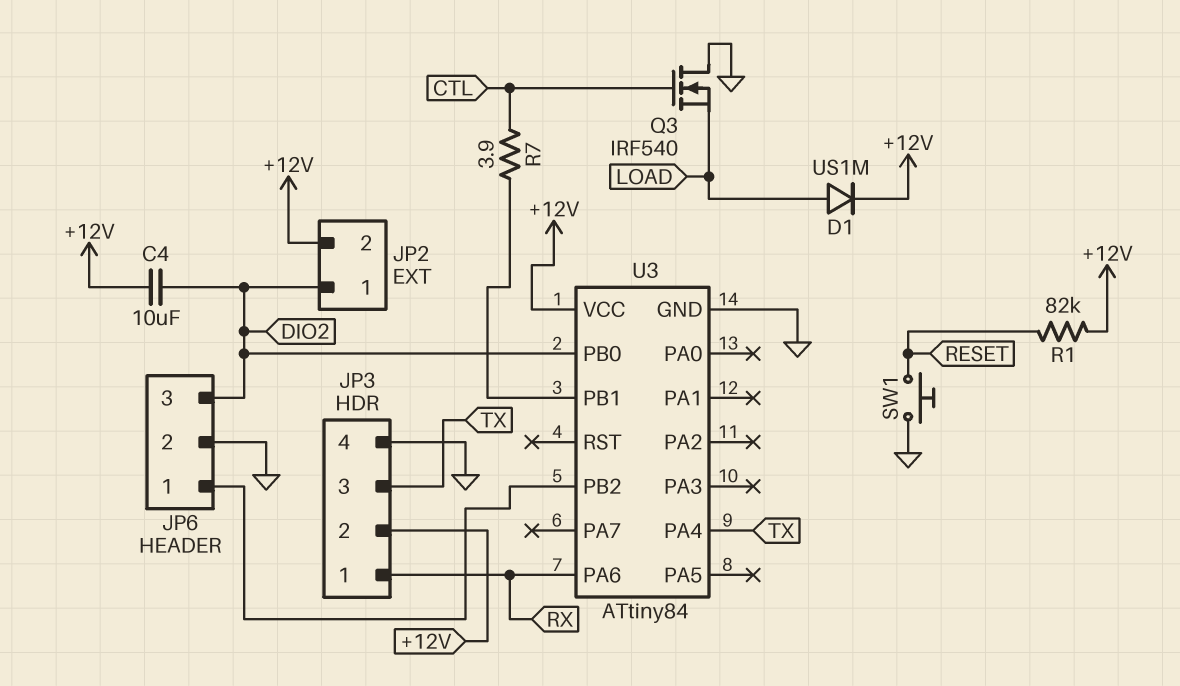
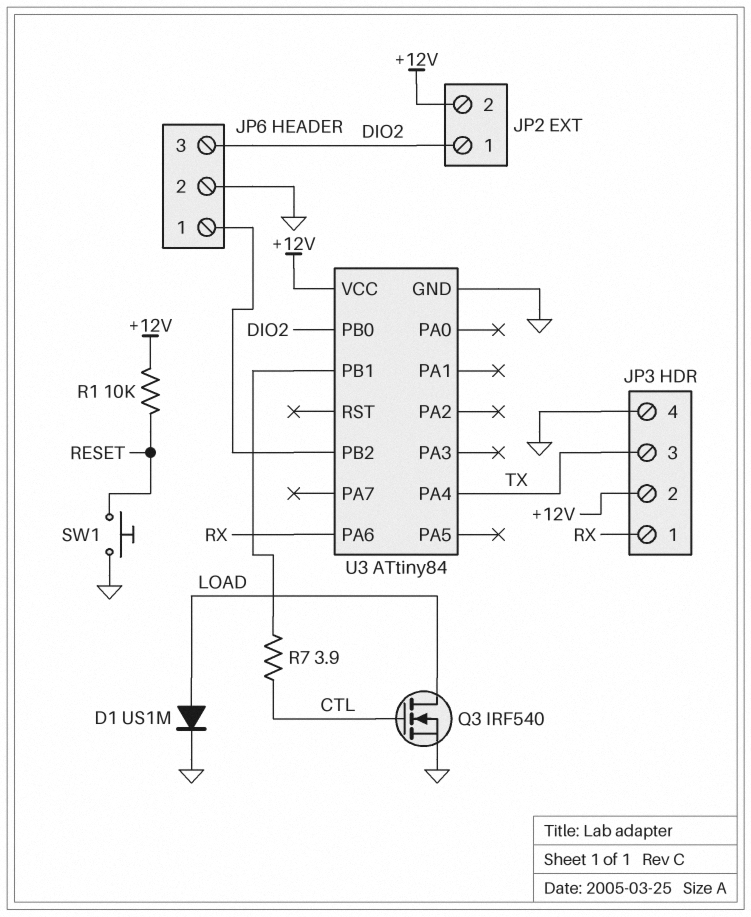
C4: 10uF (+12V, DIO2) -> none
D1: diode US1M (A LOAD, K +12V) -> diode US1M (A LOAD, K GND)
Q3: NMOS IRF540 (G CTL, D GND, S LOAD) -> NMOS IRF540 (G CTL, D LOAD, S GND)
R1: 82k (+12V, RESET) -> 10k (+12V, RESET)

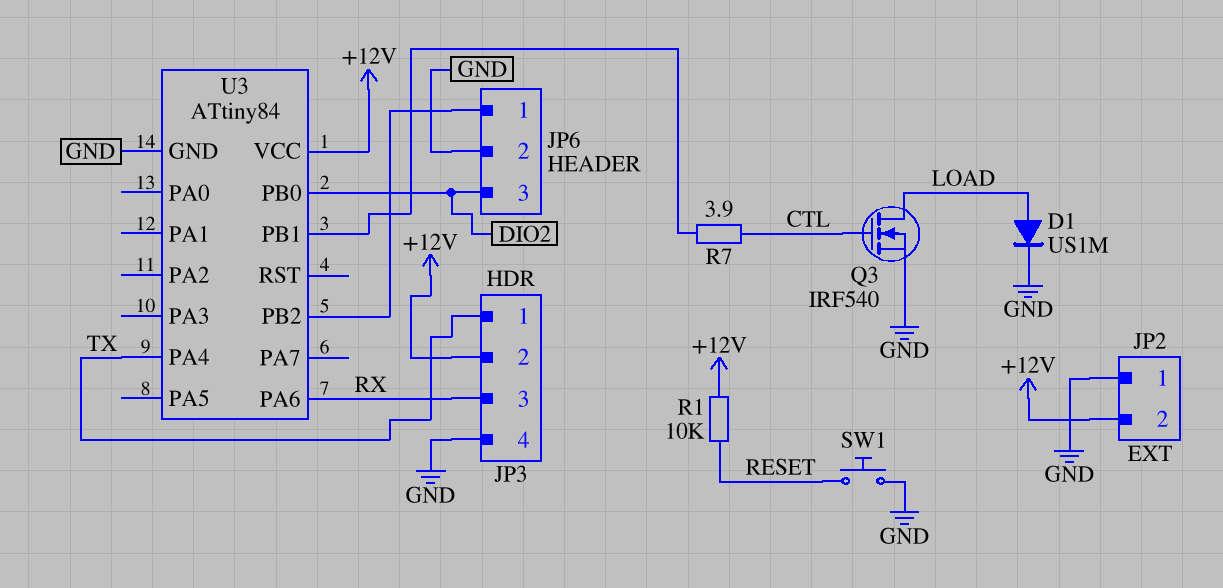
JP2 pin 1: DIO2 -> GND
JP3 pin 1: RX -> TX
JP3 pin 3: TX -> RX

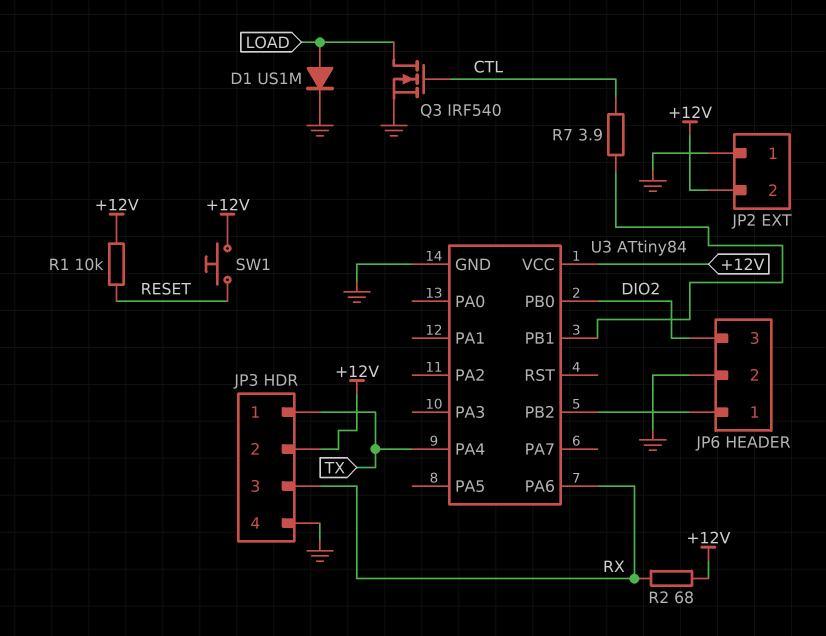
R2: none -> 68 (+12V, RX)
SW1: button (GND, RESET) -> button (+12V, RESET)

